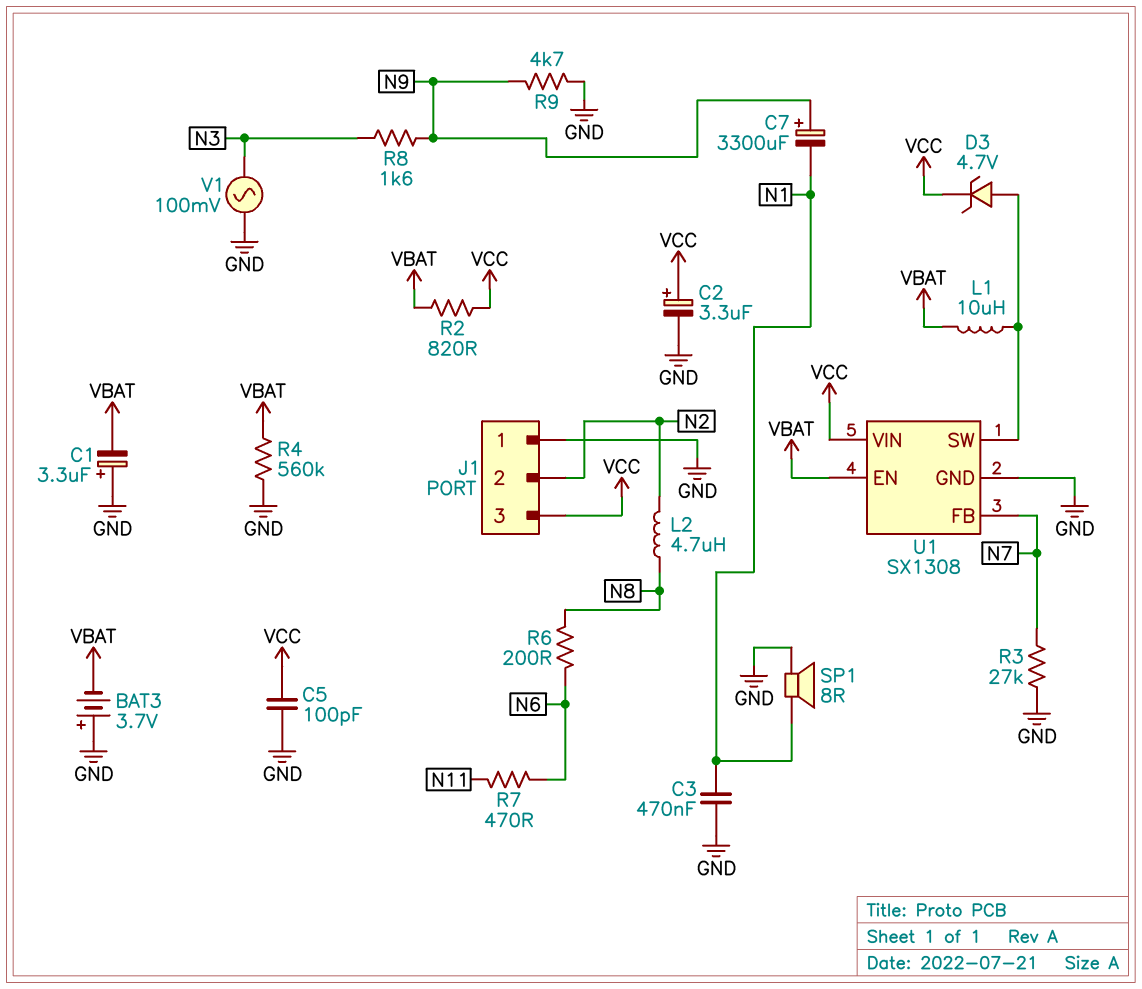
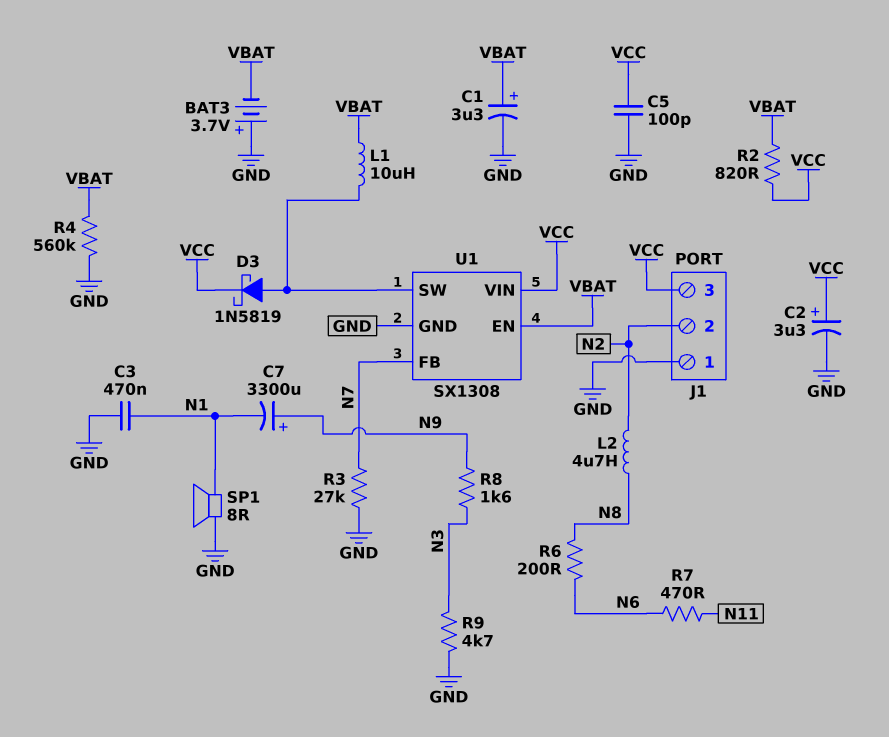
C1: 3.3uF (plus GND, minus VBAT) -> 3.3uF (plus VBAT, minus GND)
D3: zener 4.7V (A U1/SW, K VCC) -> schottky 1N5819 (A U1/SW, K VCC)
R9: 4.7k (GND, N9) -> 4.7k (GND, N3)
V1: AC 100mV (GND, N3) -> none

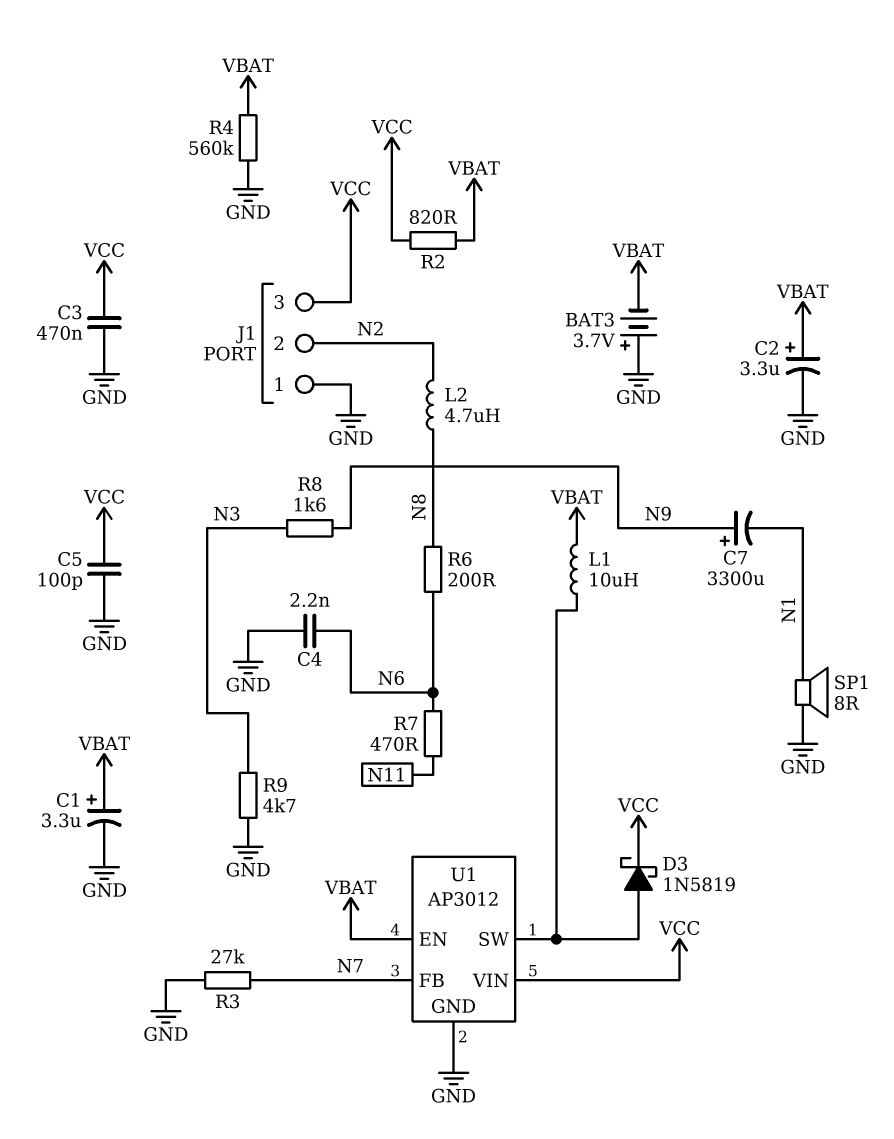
C2: 3.3uF (plus VCC, minus GND) -> 3.3uF (plus VBAT, minus GND)
C3: 470nF (GND, N1) -> 470nF (GND, VCC)
C4: none -> 2.2nF (GND, N6)
U1: SX1308 -> AP3012

